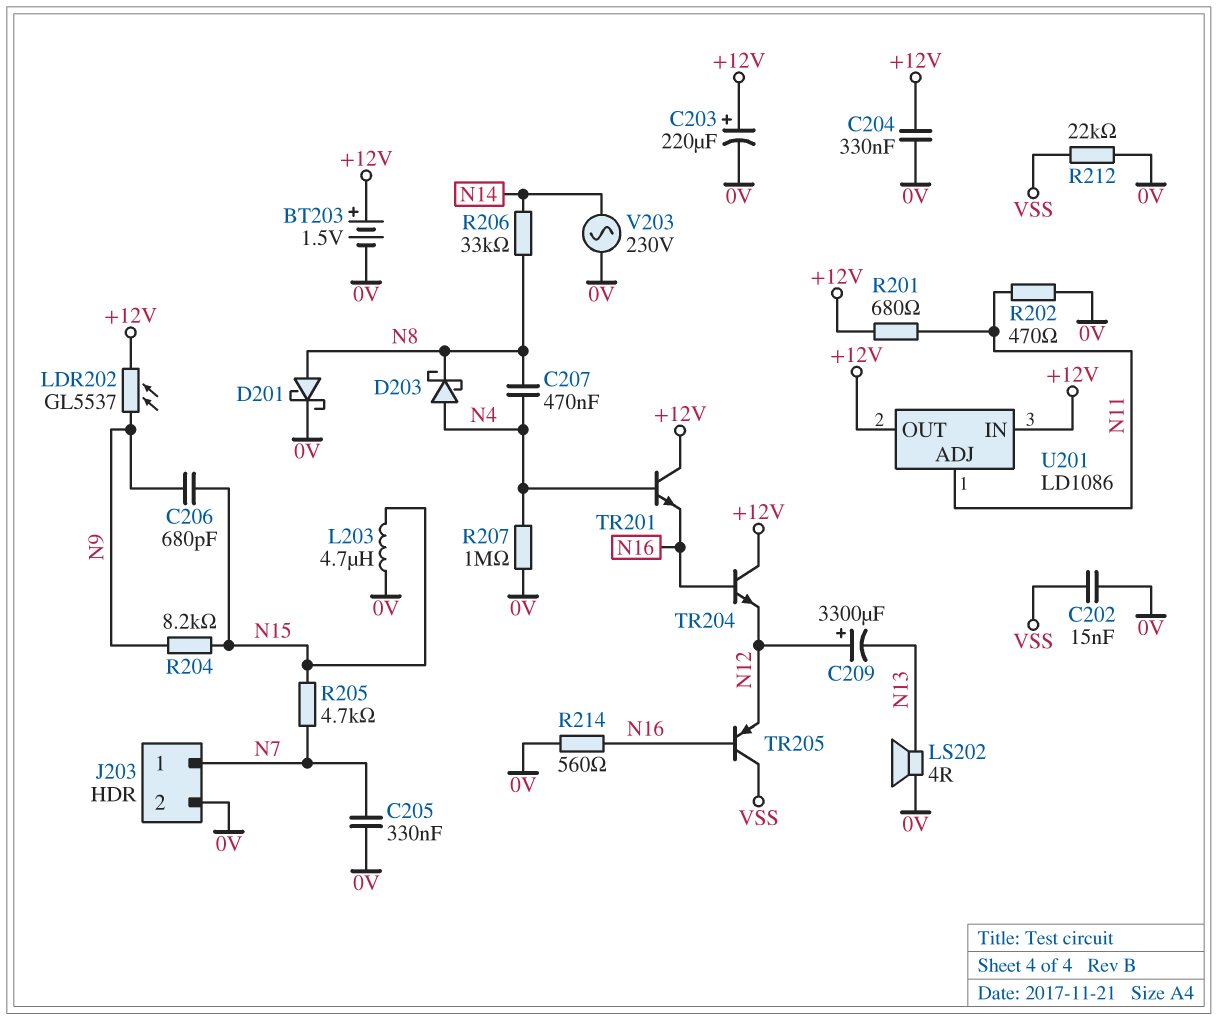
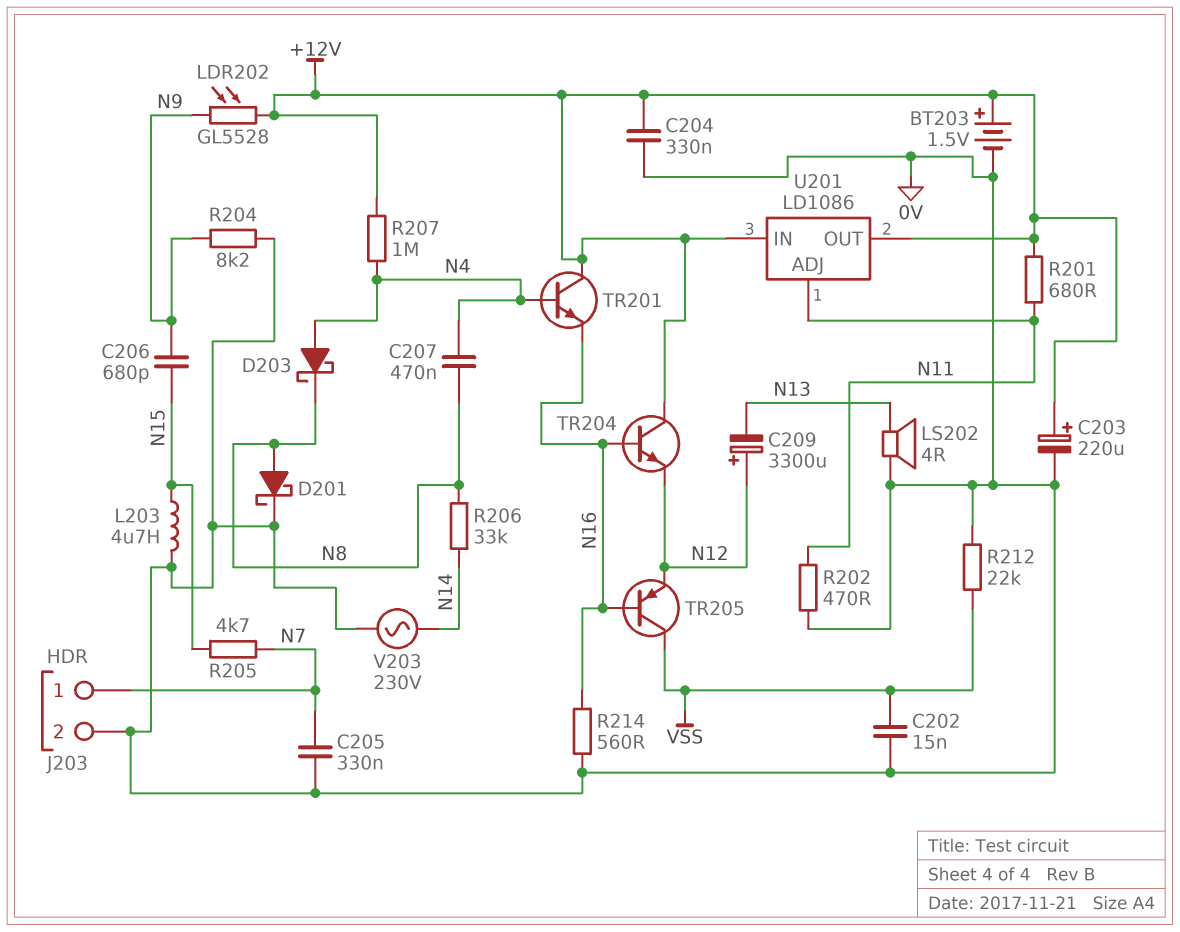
LDR202: GL5537 (+12V, N9) -> GL5528 (+12V, N9)
R204: 8.2k (N9, N15) -> 8.2k (0V, N9)
R207: 1M (0V, N4) -> 1M (+12V, N4)

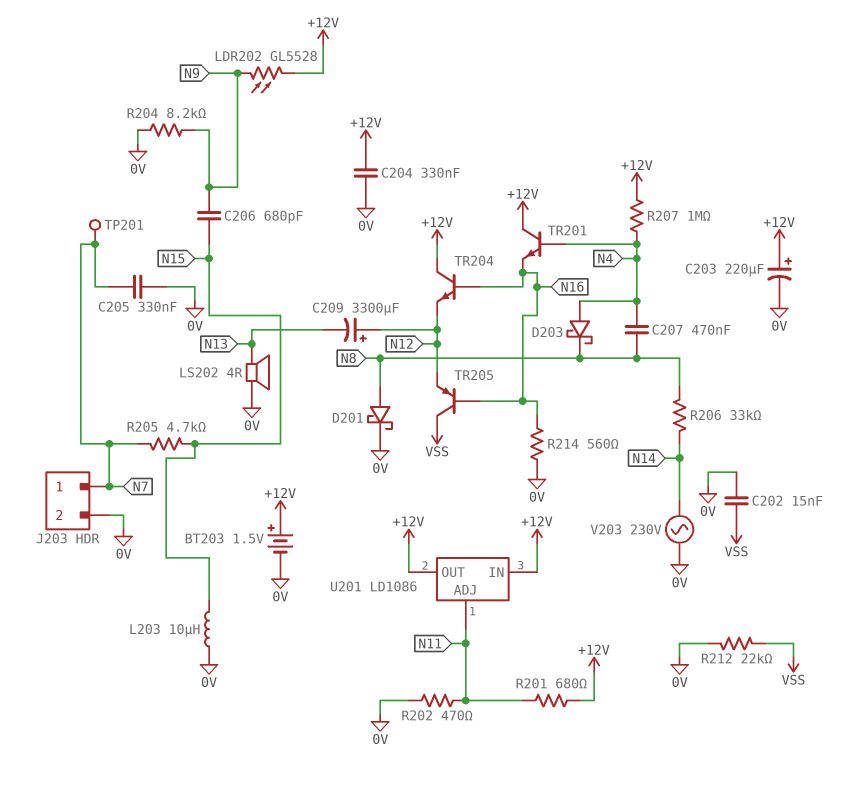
L203: 4.7uH (0V, N15) -> 10uH (0V, N15)
TP201: none -> test point (N7)

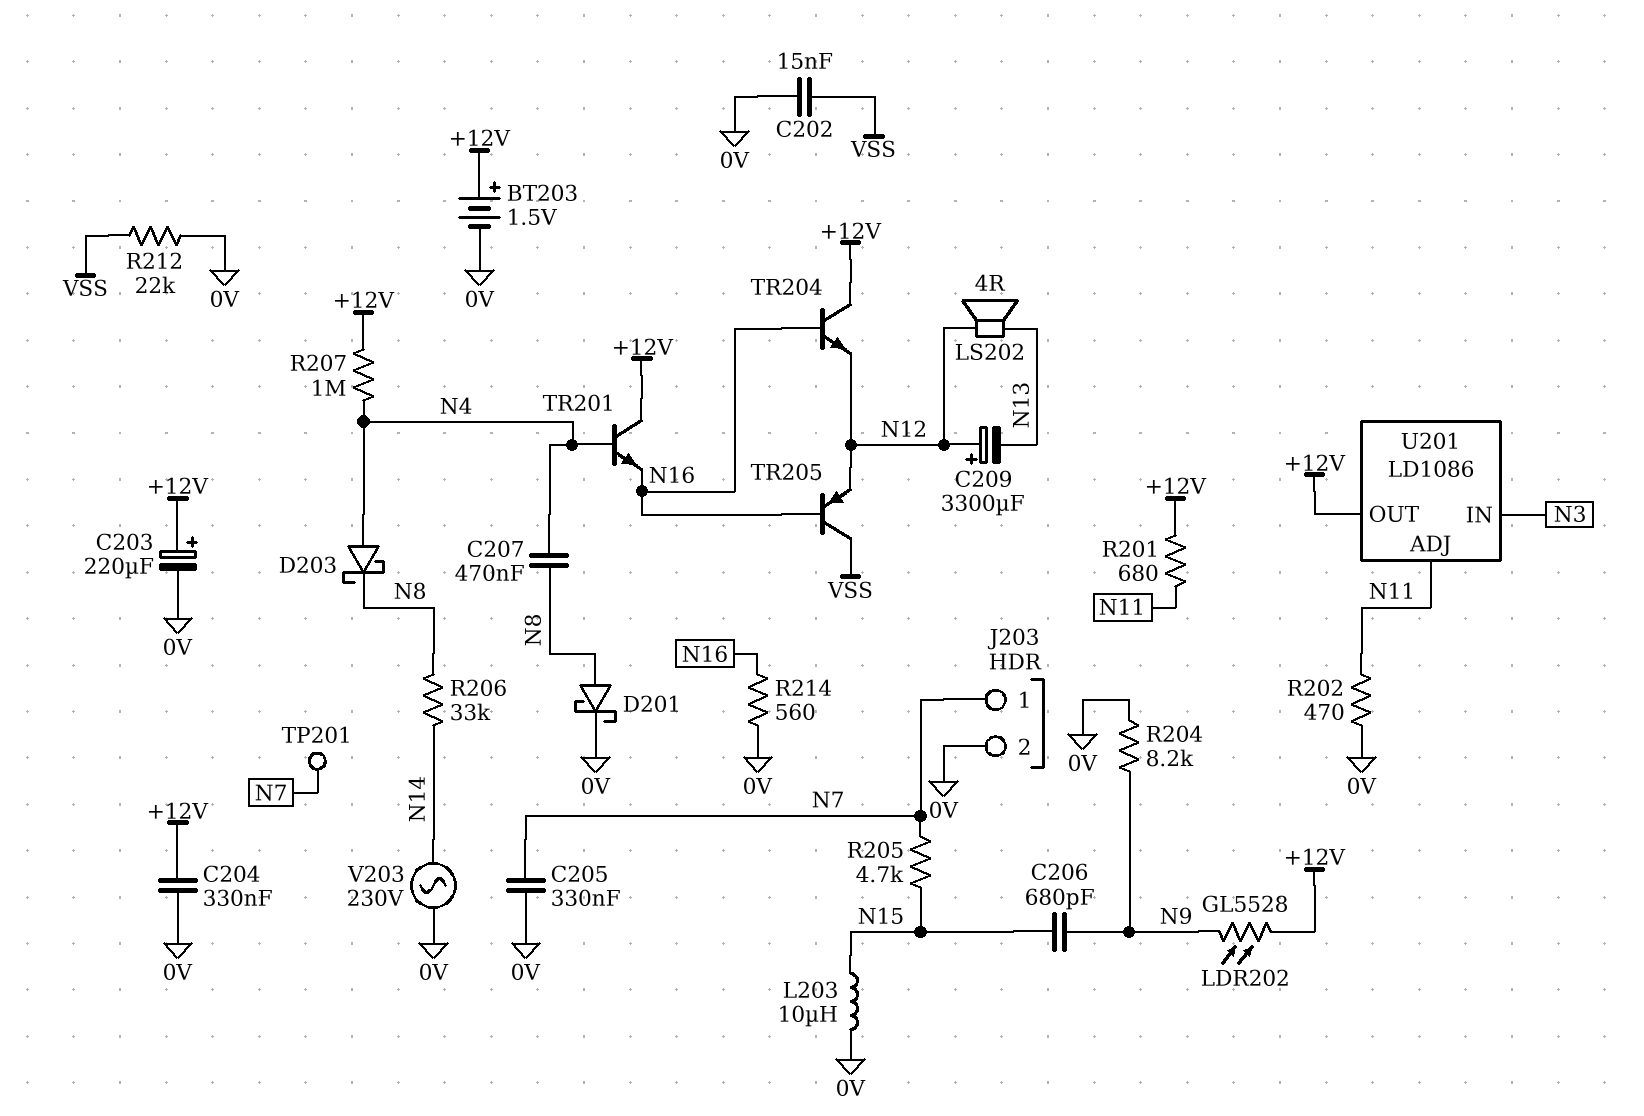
LS202: speaker 4R (0V, N13) -> speaker 4R (N12, N13)
U201 pin IN: +12V -> N3

